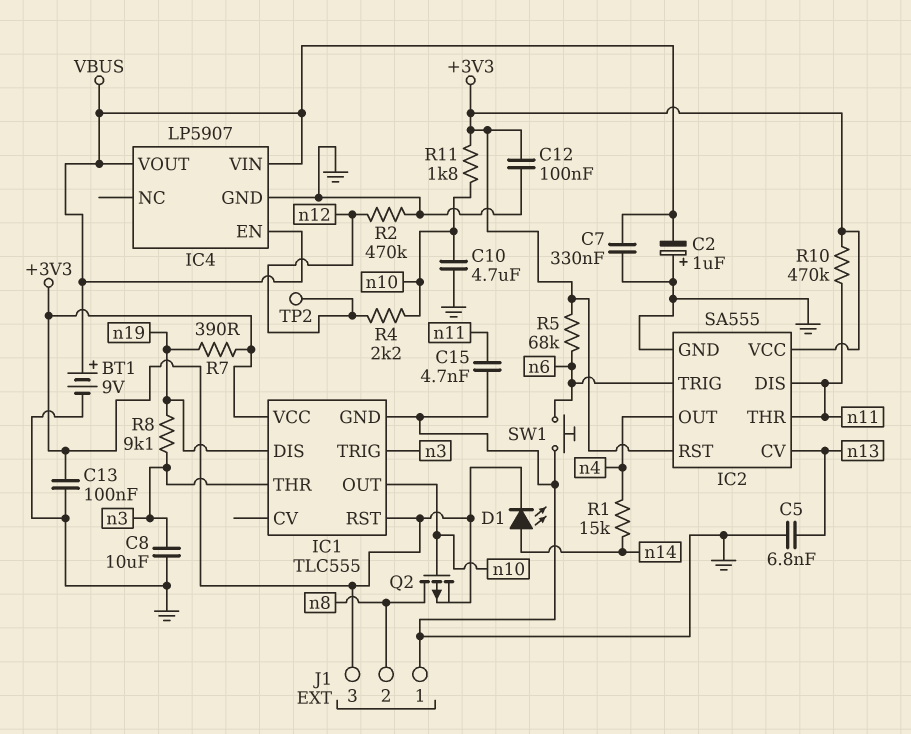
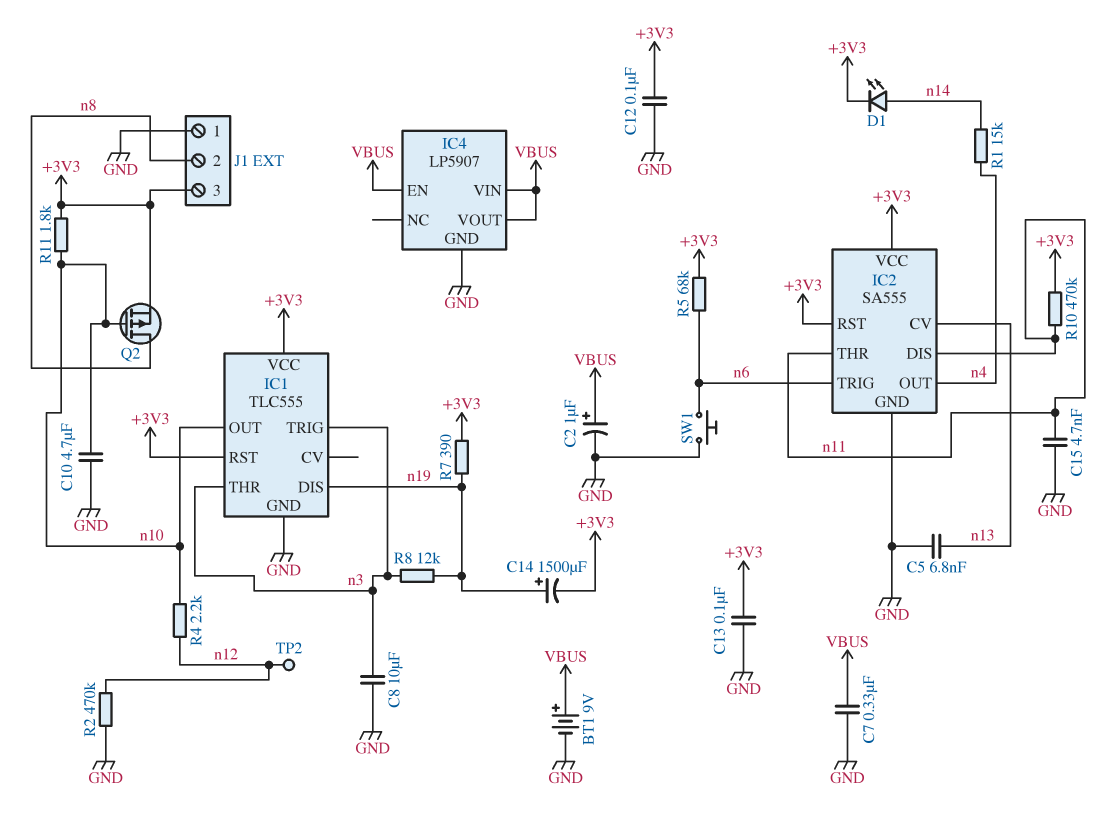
C2: 1uF (plus GND, minus VBUS) -> 1uF (plus VBUS, minus GND)
C14: none -> 1500uF (plus n19, minus +3V3)
R8: 9.1k (n3, n19) -> 12k (n3, n19)

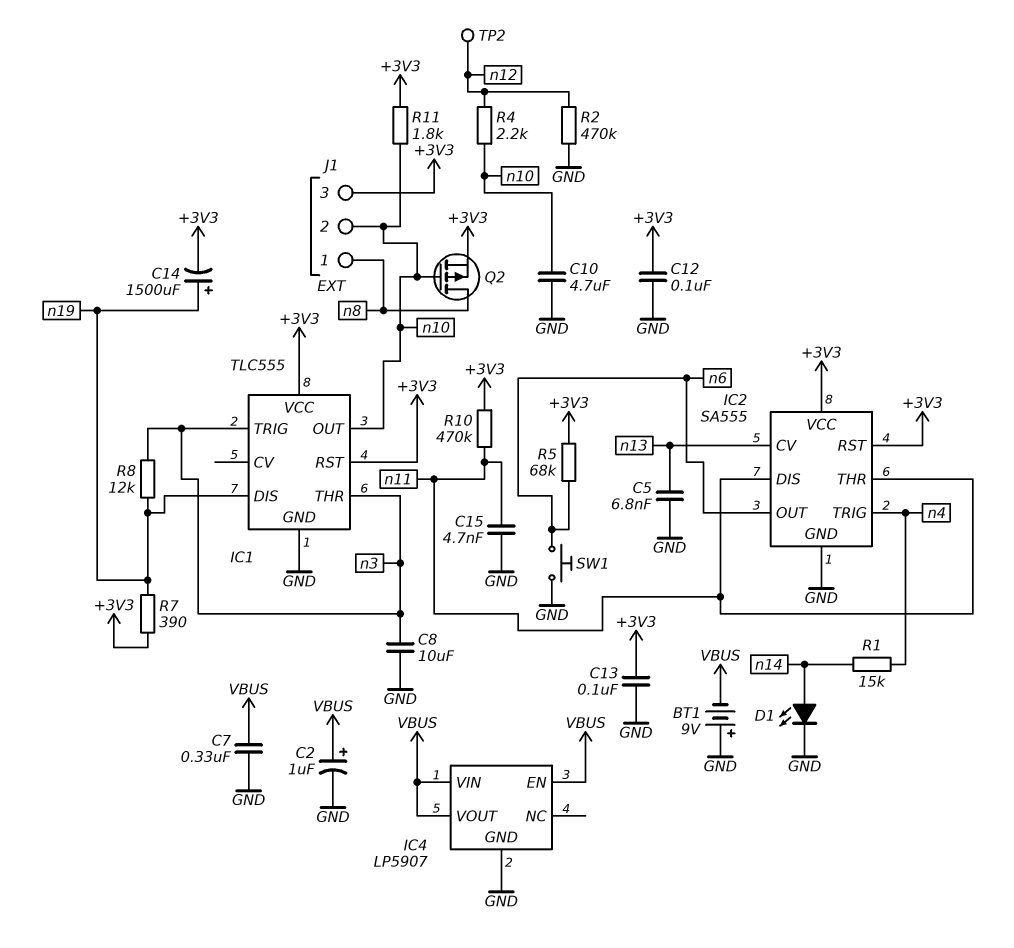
BT1: 9V (plus VBUS, minus GND) -> 9V (plus GND, minus VBUS)
D1: LED (A n14, K +3V3) -> LED (A n14, K GND)
IC2 pin OUT: n4 -> n6
IC2 pin TRIG: n6 -> n4
J1 pin 1: GND -> n8
J1 pin 2: n8 -> n10

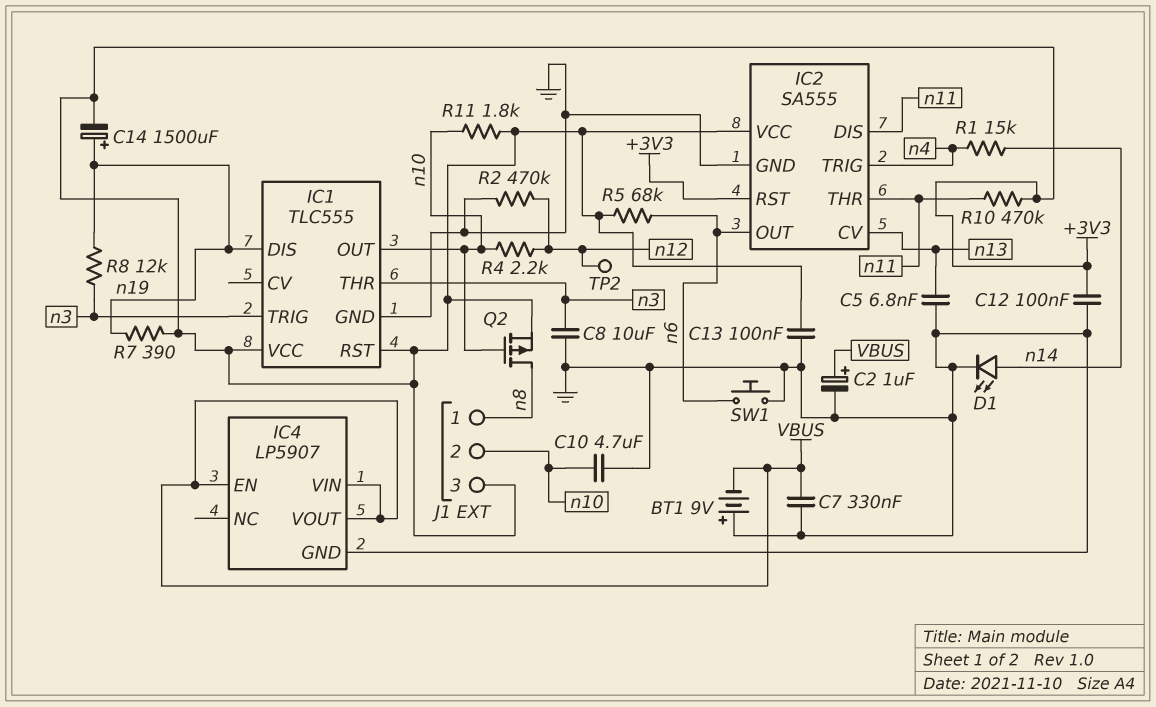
C15: 4.7nF (GND, n11) -> none

